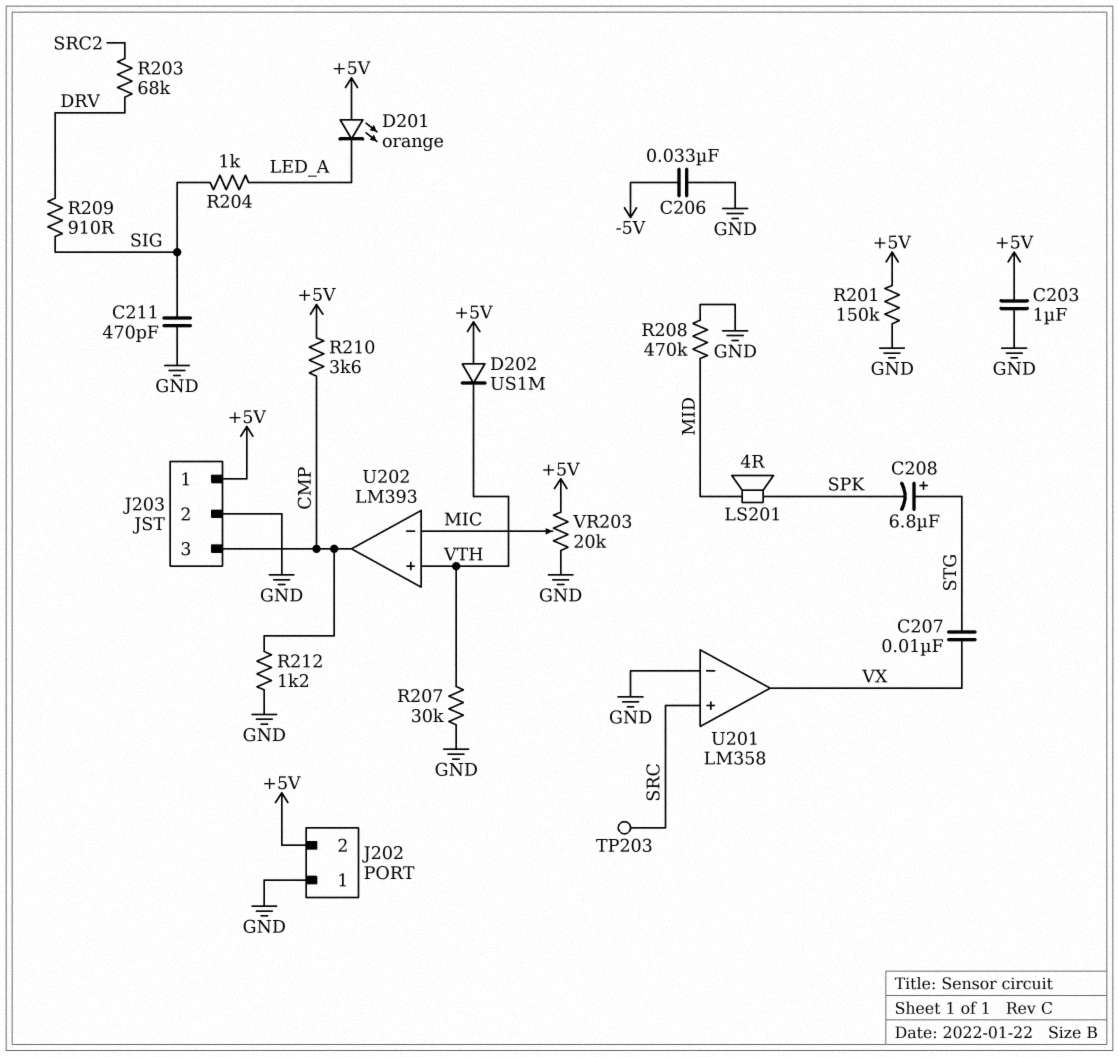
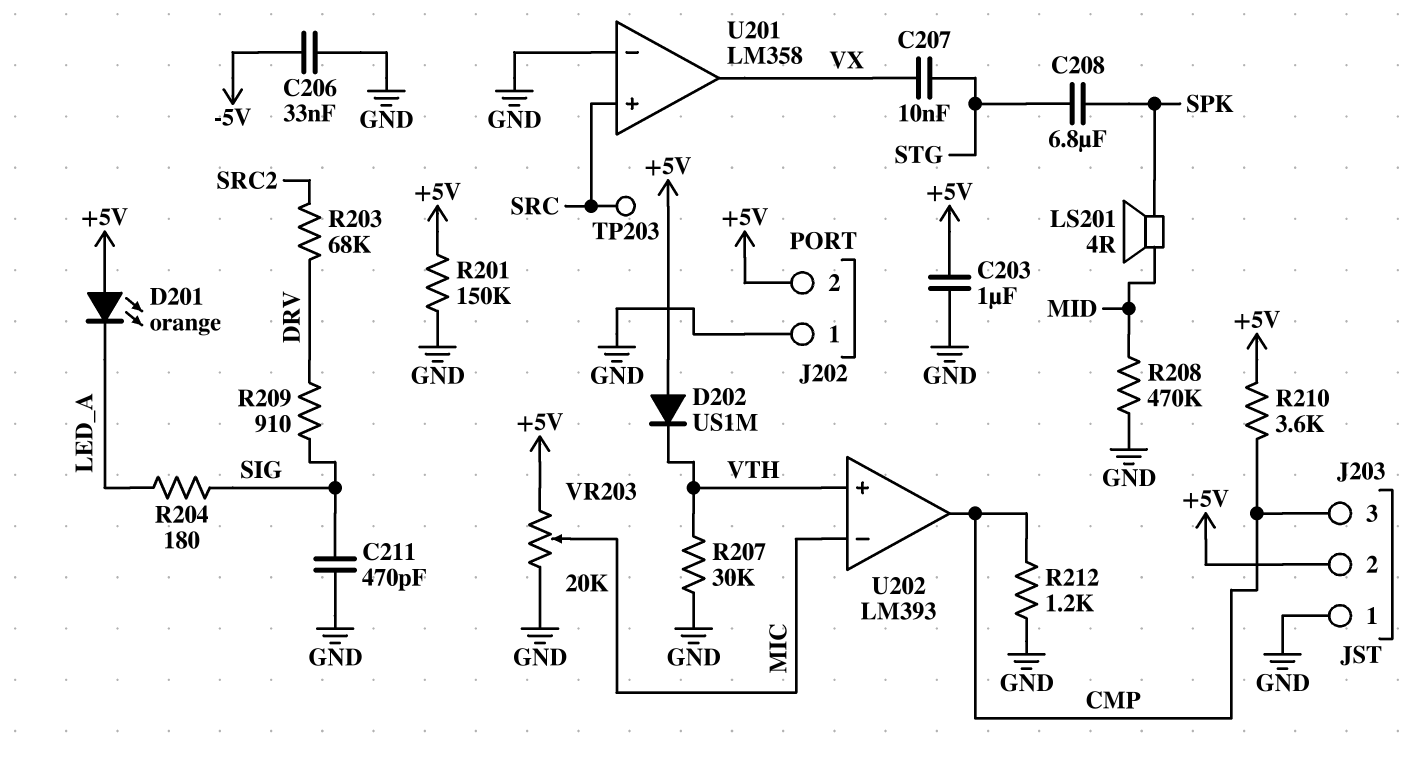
C208: 6.8uF (plus STG, minus SPK) -> 6.8uF (SPK, STG)
J203 pin 1: +5V -> GND
J203 pin 2: GND -> +5V
R204: 1k (LED_A, SIG) -> 180 (LED_A, SIG)

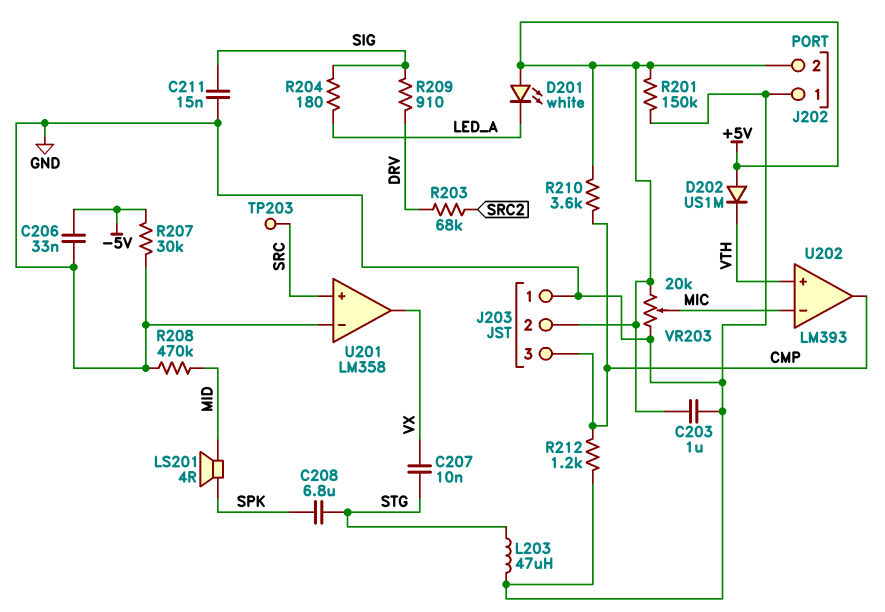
C211: 470pF (GND, SIG) -> 15nF (GND, SIG)
D201: LED orange (A +5V, K LED_A) -> LED white (A +5V, K LED_A)
L203: none -> 47uH (GND, STG)
R207: 30k (GND, VTH) -> 30k (-5V, GND)

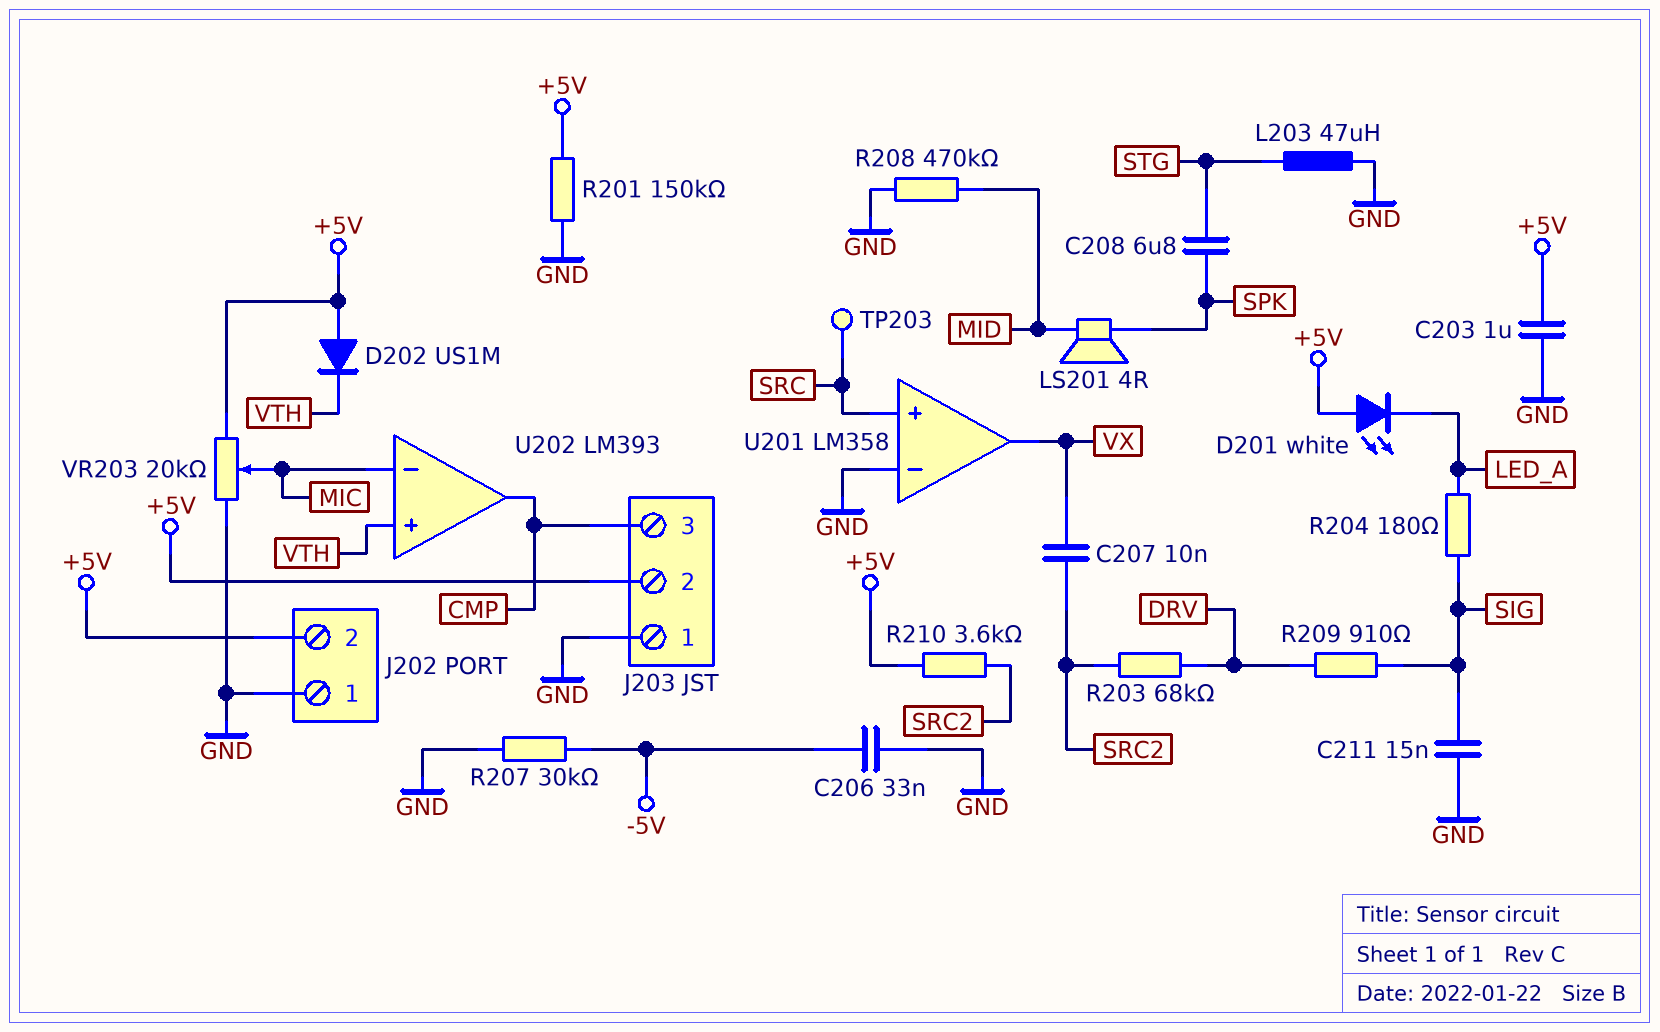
C207: 10nF (STG, VX) -> 10nF (SRC2, VX)
R210: 3.6k (+5V, CMP) -> 3.6k (+5V, SRC2)
R212: 1.2k (CMP, GND) -> none

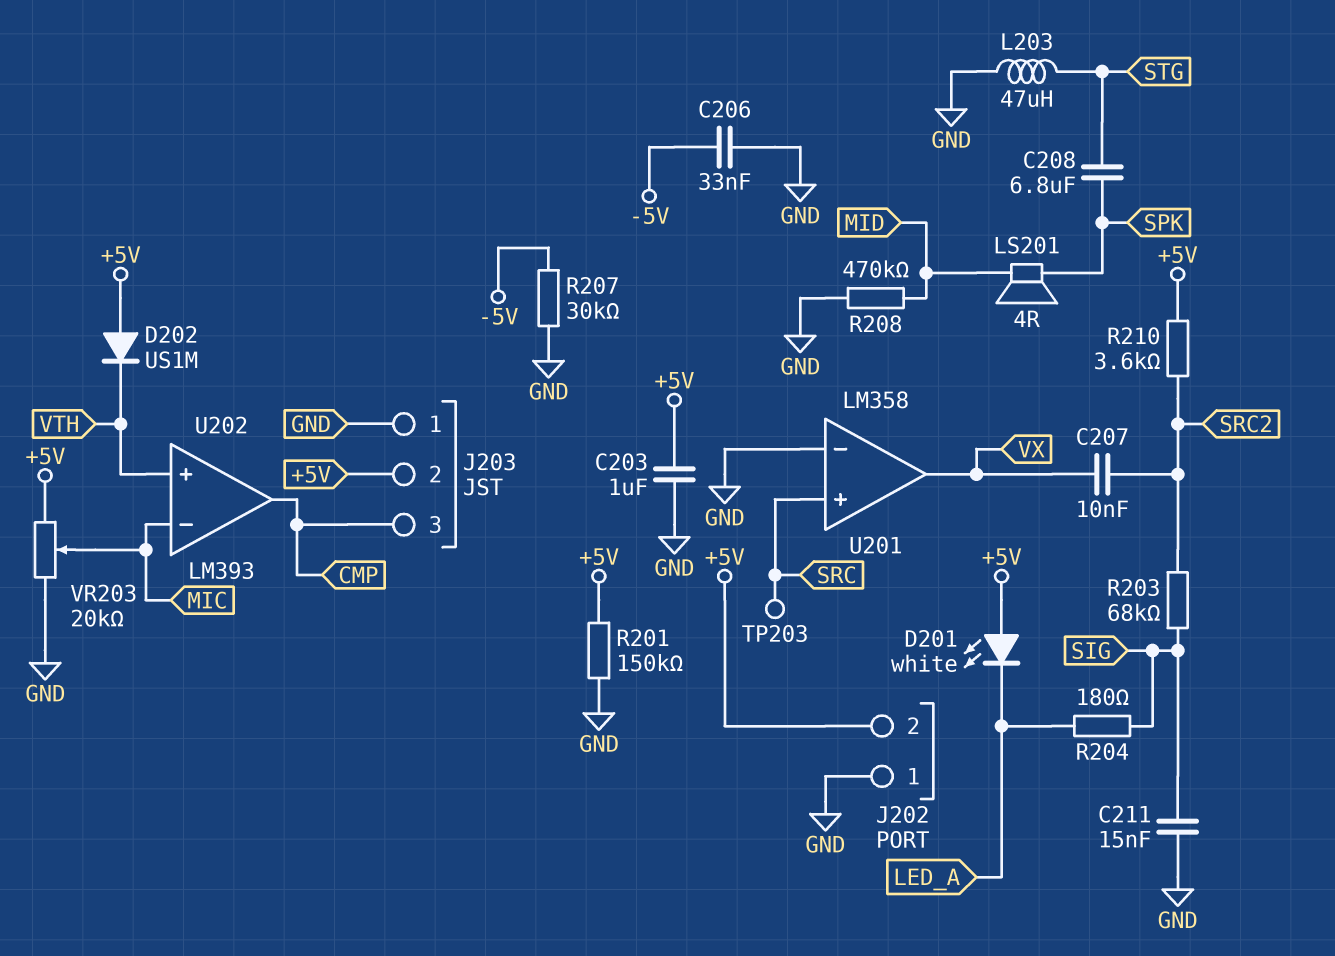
R203: 68k (DRV, SRC2) -> 68k (SIG, SRC2)
R209: 910 (DRV, SIG) -> none

